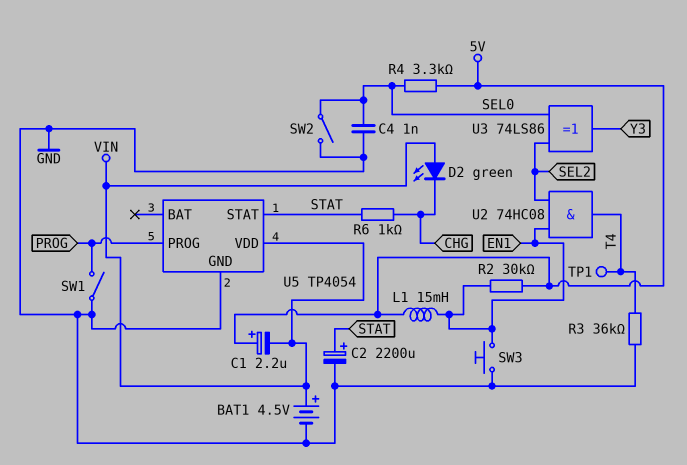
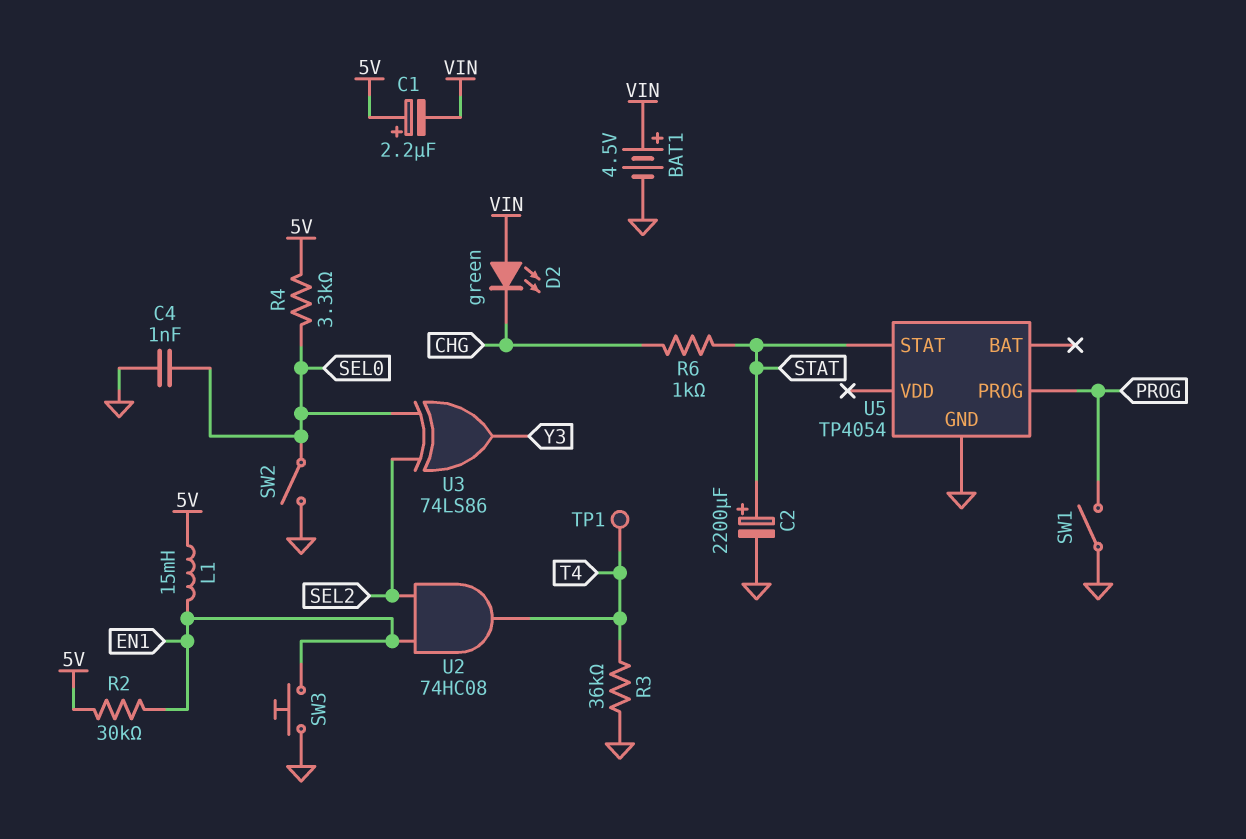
U5 pin VDD: VIN -> none

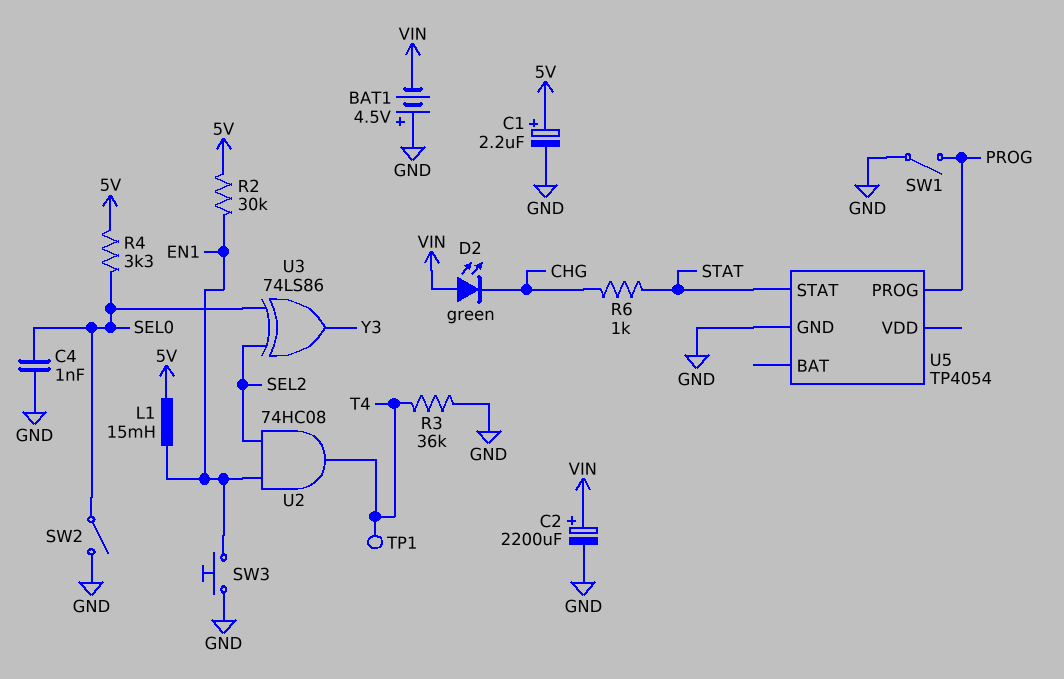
BAT1: 4.5V (plus VIN, minus GND) -> 4.5V (plus GND, minus VIN)
C1: 2.2uF (plus 5V, minus VIN) -> 2.2uF (plus 5V, minus GND)
C2: 2200uF (plus STAT, minus GND) -> 2200uF (plus VIN, minus GND)

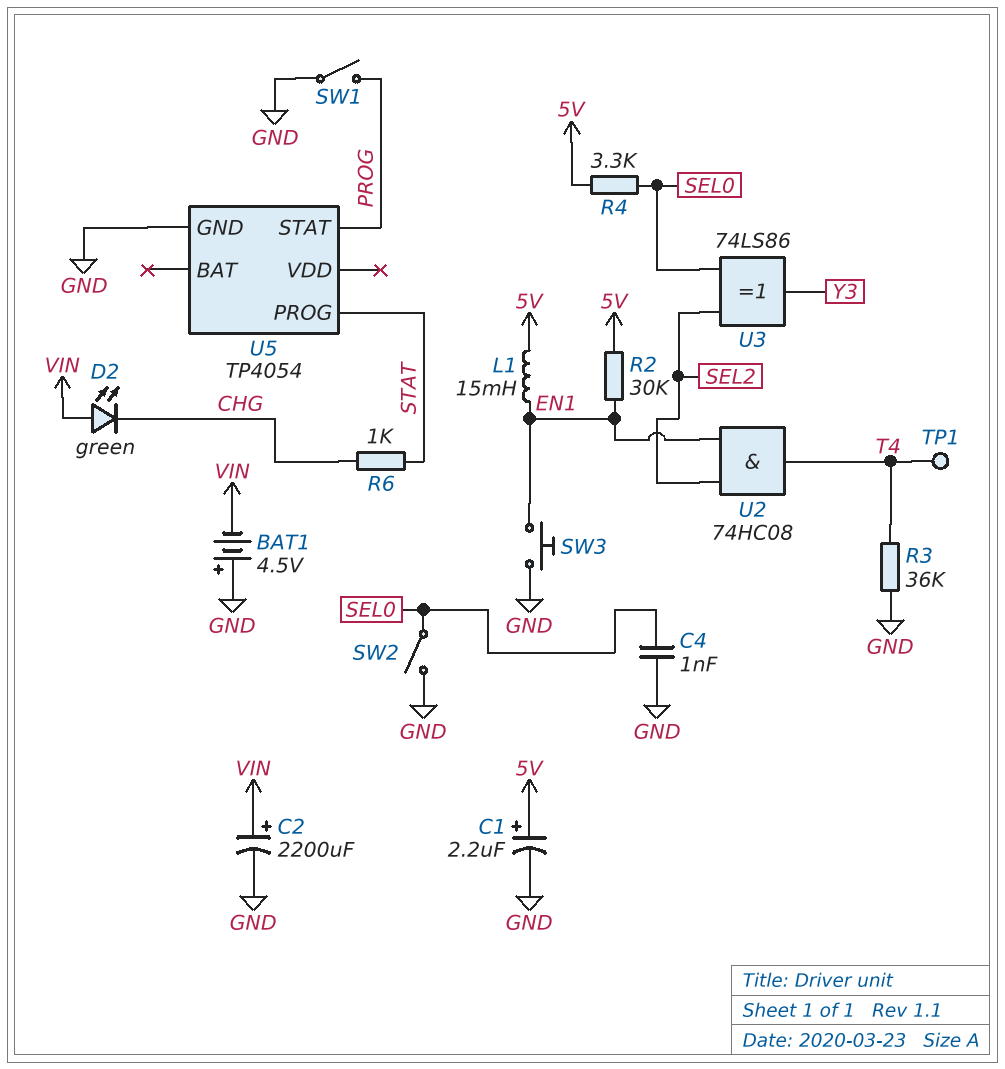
U5 pin PROG: PROG -> STAT
U5 pin STAT: STAT -> PROG

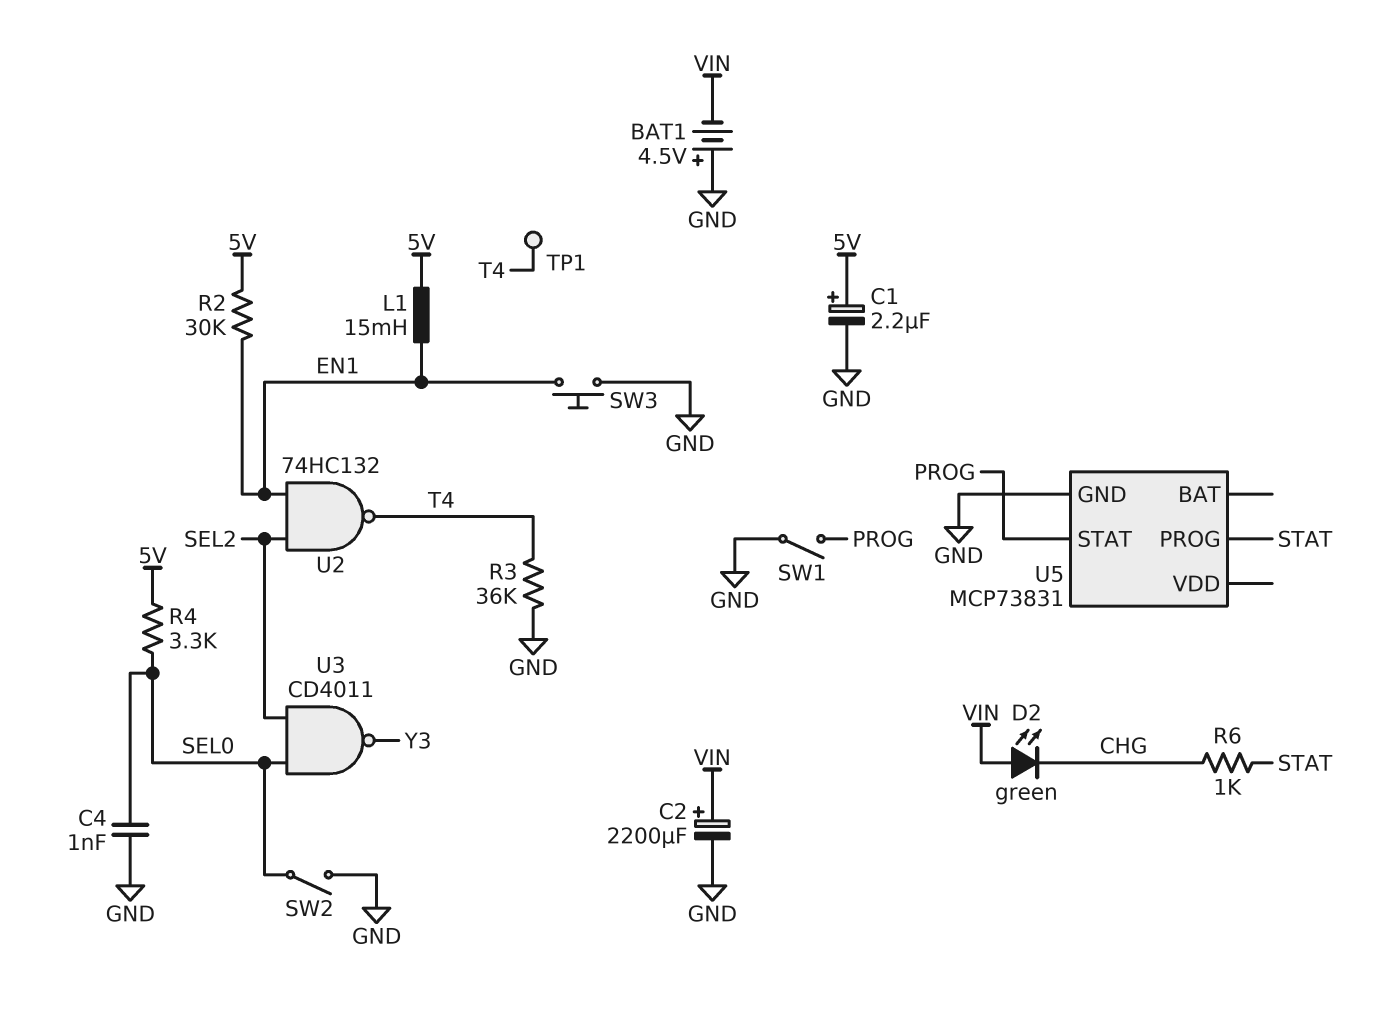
U2: AND 74HC08 (in EN1, in SEL2, out T4) -> NAND 74HC132 (in EN1, in SEL2, out T4)
U3: XOR 74LS86 (in SEL0, in SEL2, out Y3) -> NAND CD4011 (in SEL0, in SEL2, out Y3)
U5: TP4054 -> MCP73831

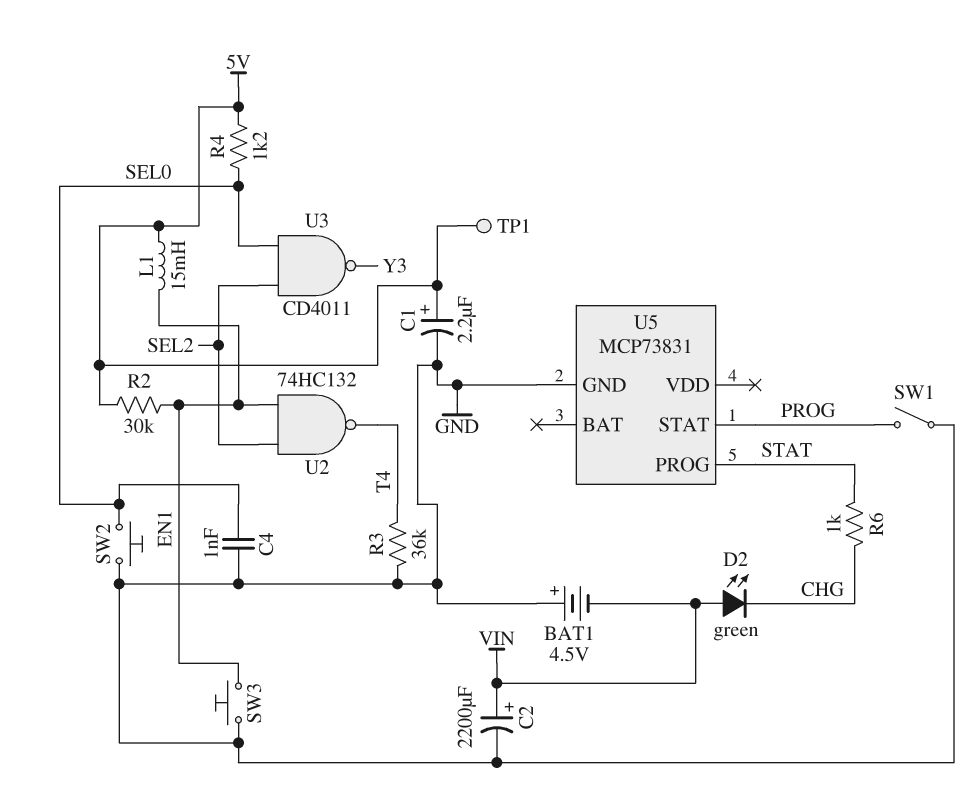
R4: 3.3k (5V, SEL0) -> 1.2k (5V, SEL0)
SW2: switch (GND, SEL0) -> button (GND, SEL0)
TP1: test point (T4) -> test point (5V)

